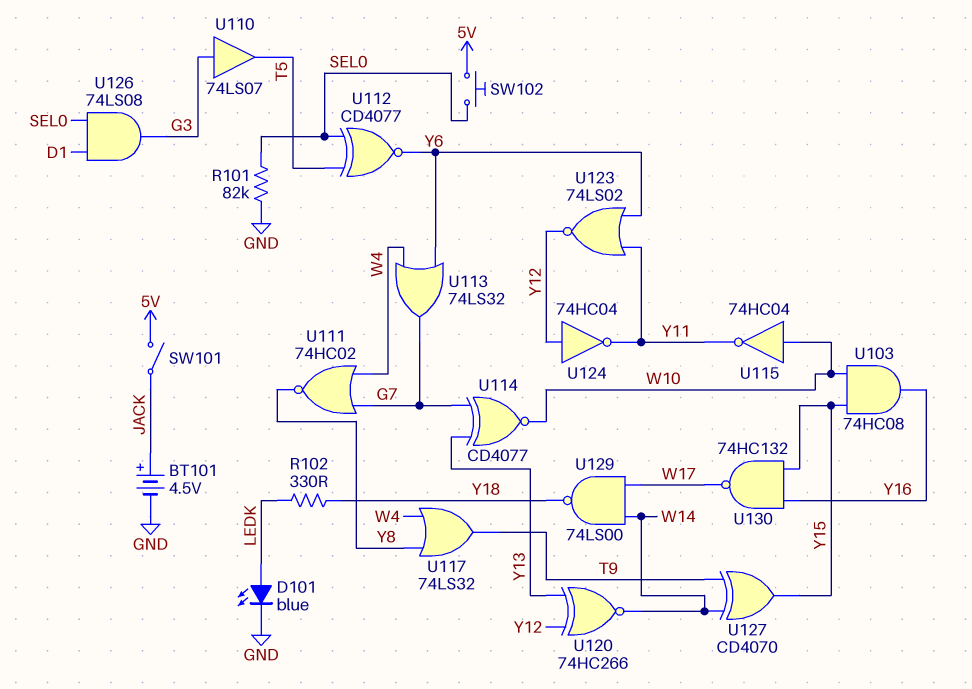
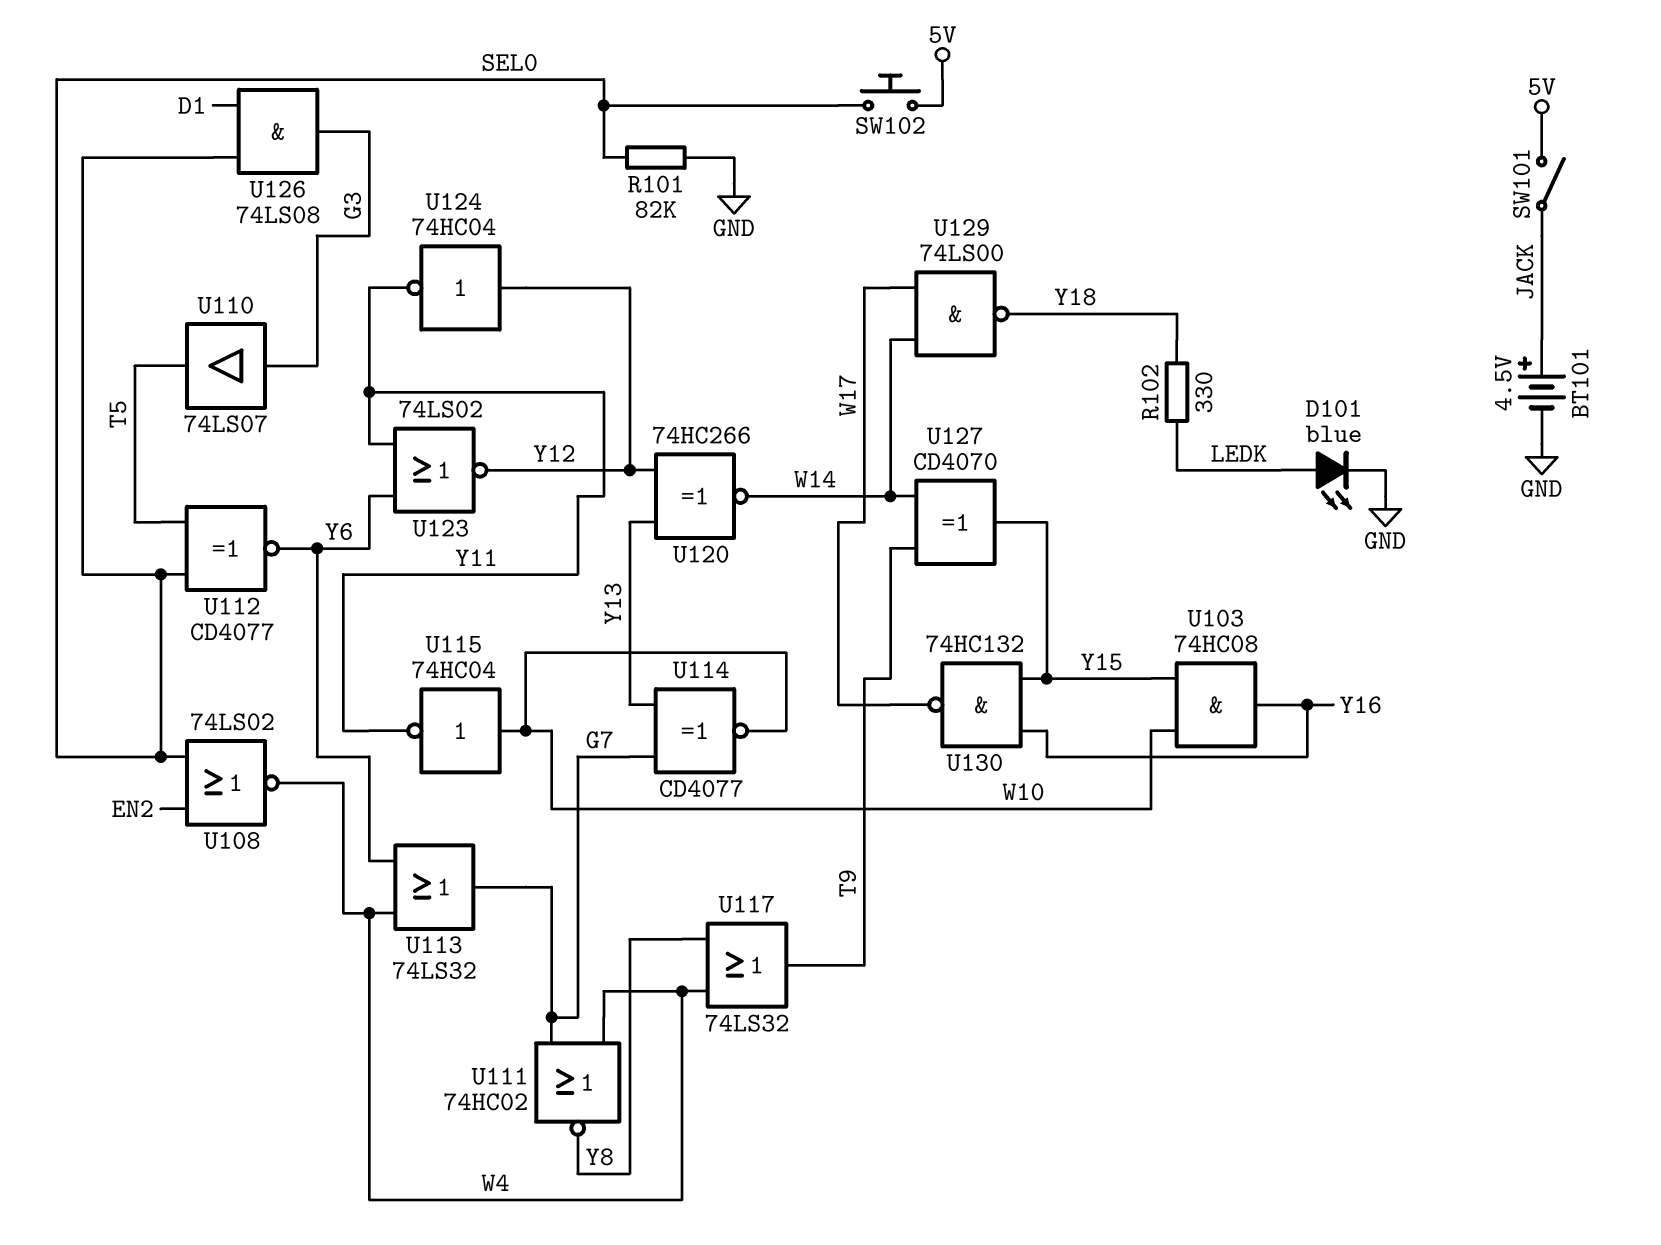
U108: none -> NOR 74LS02 (in EN2, in SEL0, out W4)

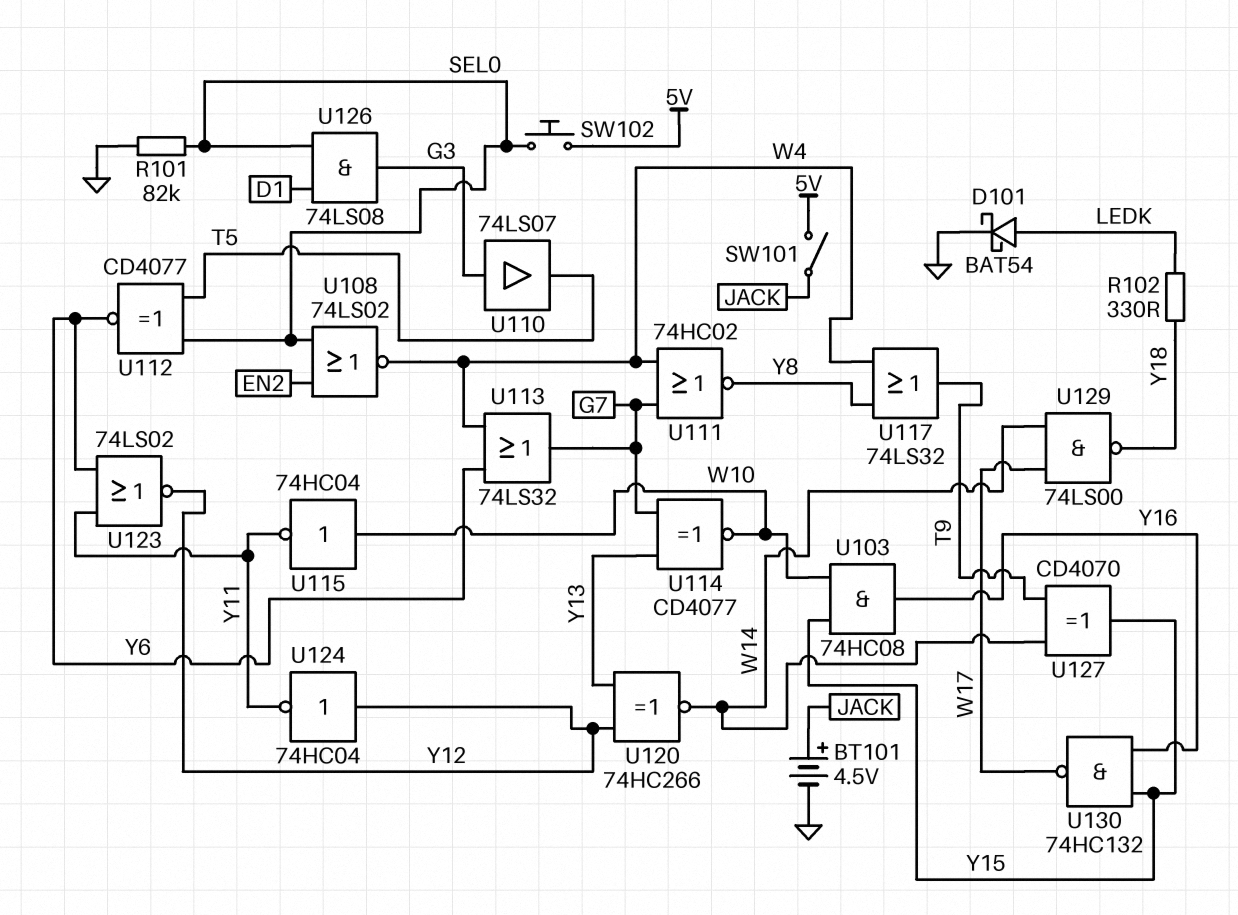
D101: LED blue (A LEDK, K GND) -> schottky BAT54 (A LEDK, K GND)

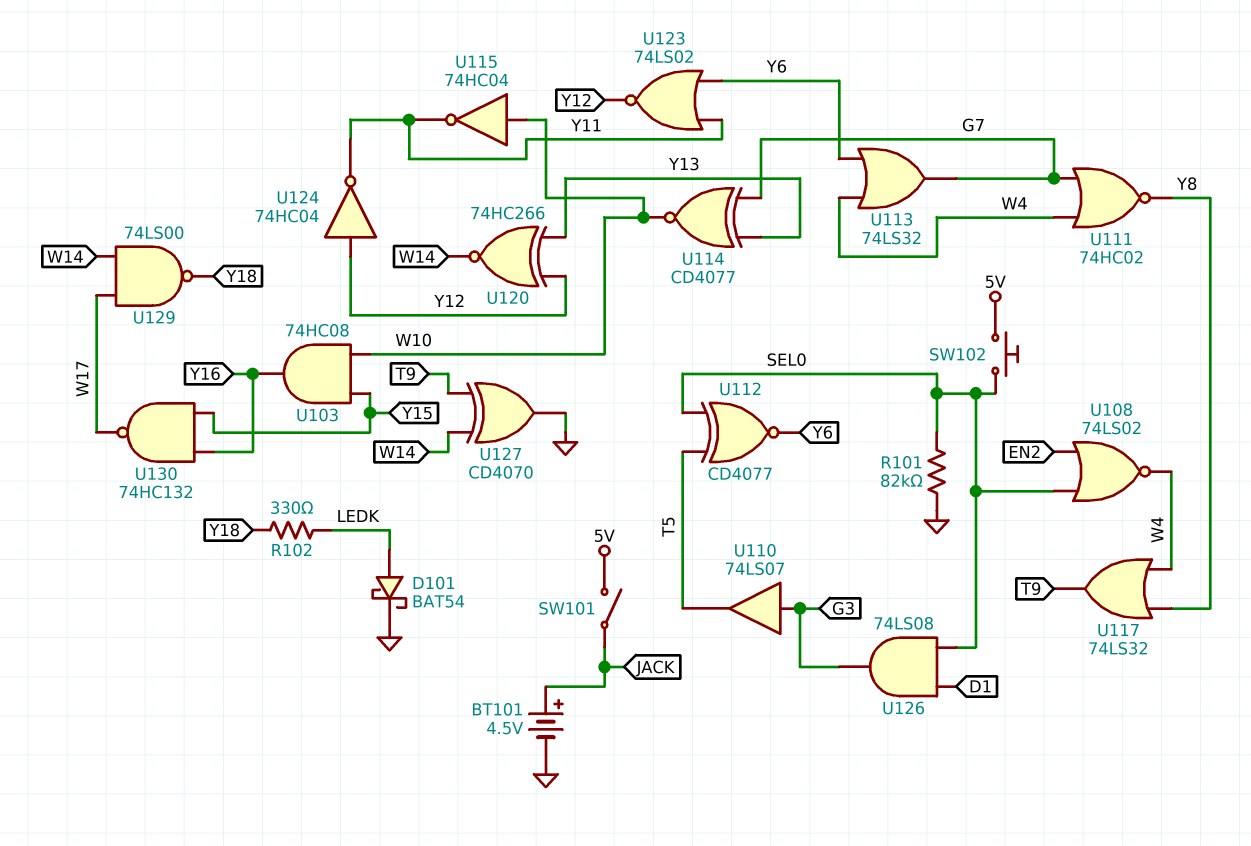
U127: XOR CD4070 (in T9, in W14, out Y15) -> XOR CD4070 (in T9, in W14, out GND)

